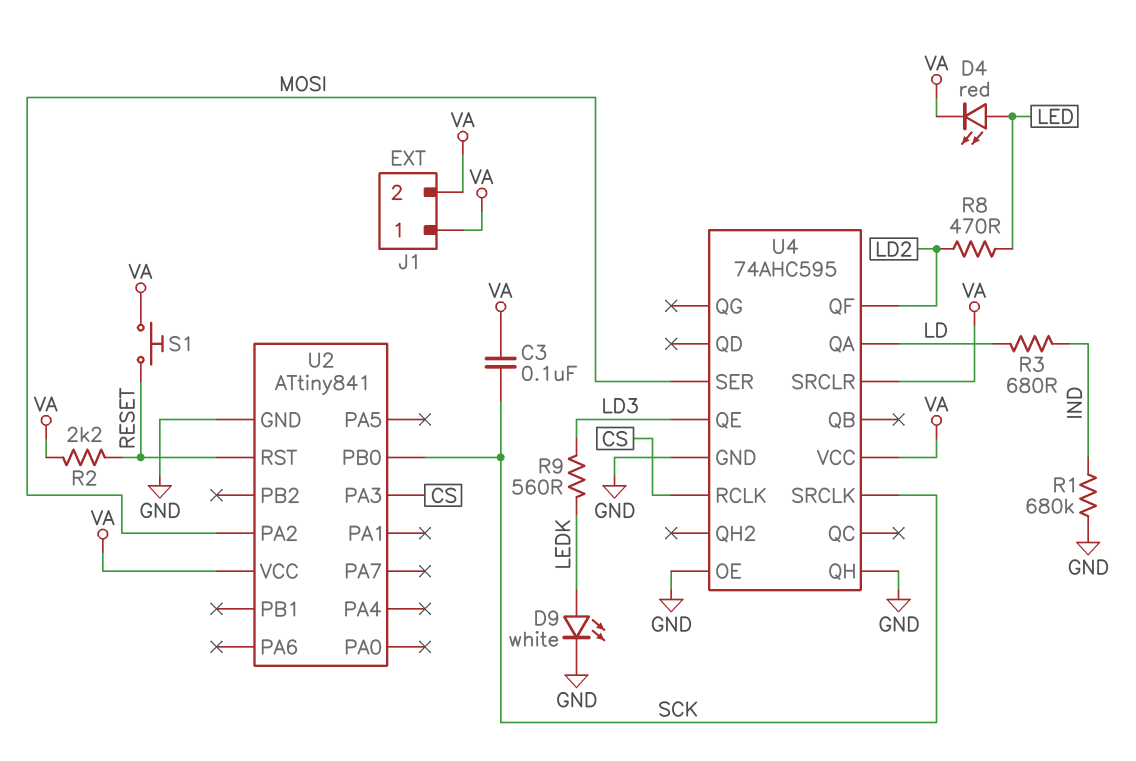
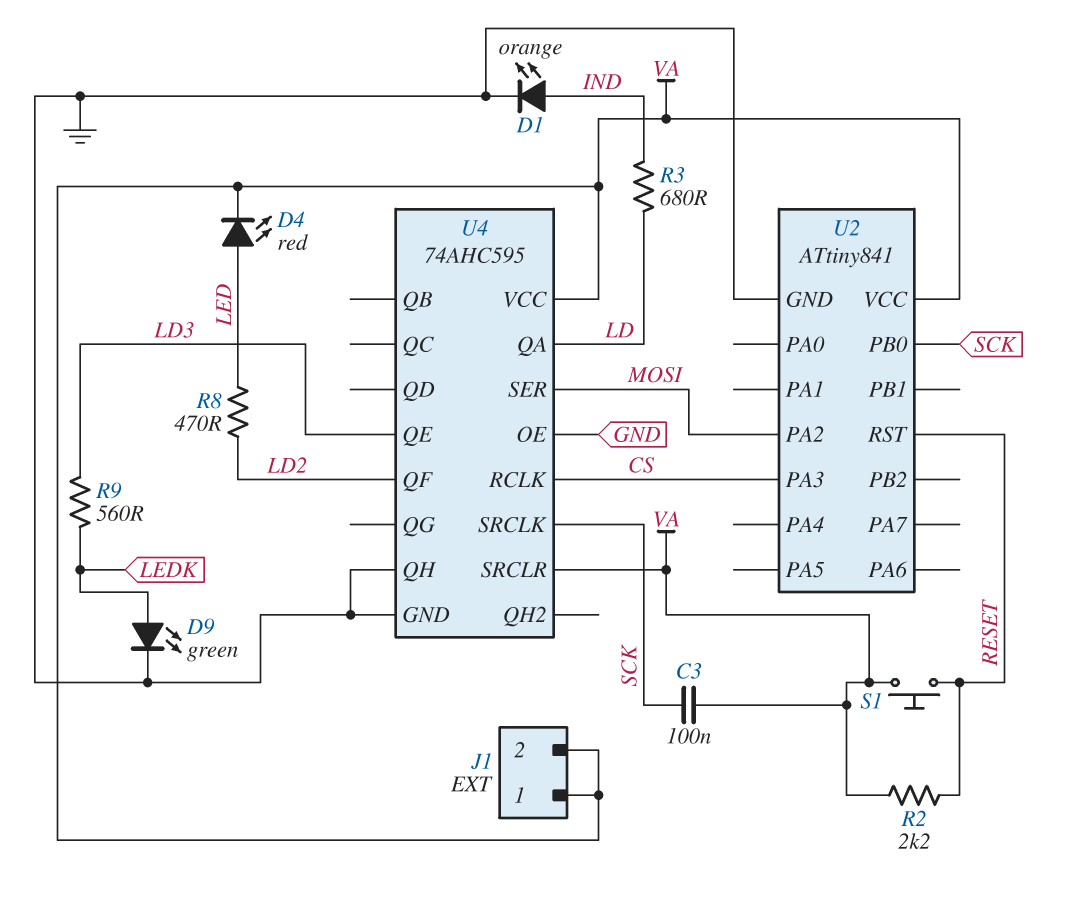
D1: none -> LED orange (A IND, K GND)
D9: LED white (A LEDK, K GND) -> LED green (A LEDK, K GND)
R1: 680k (GND, IND) -> none

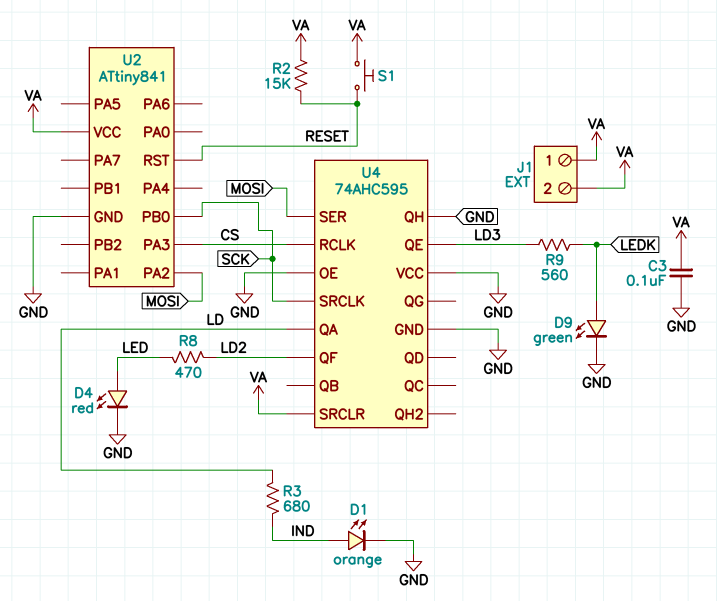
C3: 100nF (SCK, VA) -> 100nF (GND, VA)
D4: LED red (A LED, K VA) -> LED red (A LED, K GND)
R2: 2.2k (RESET, VA) -> 15k (RESET, VA)
U4 pin VCC: VA -> GND

